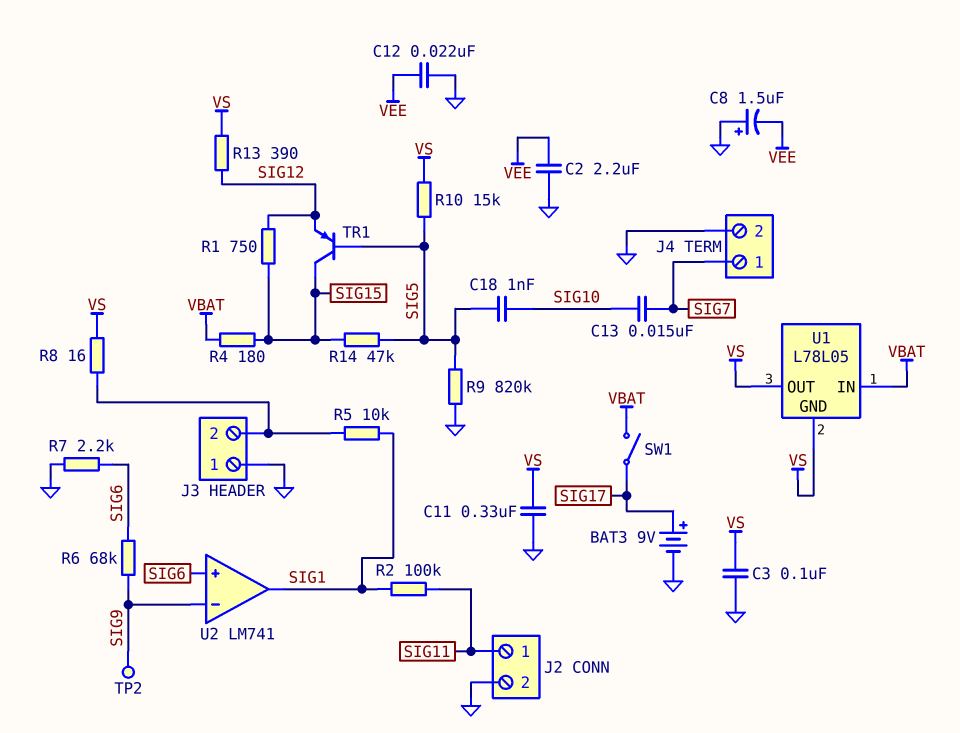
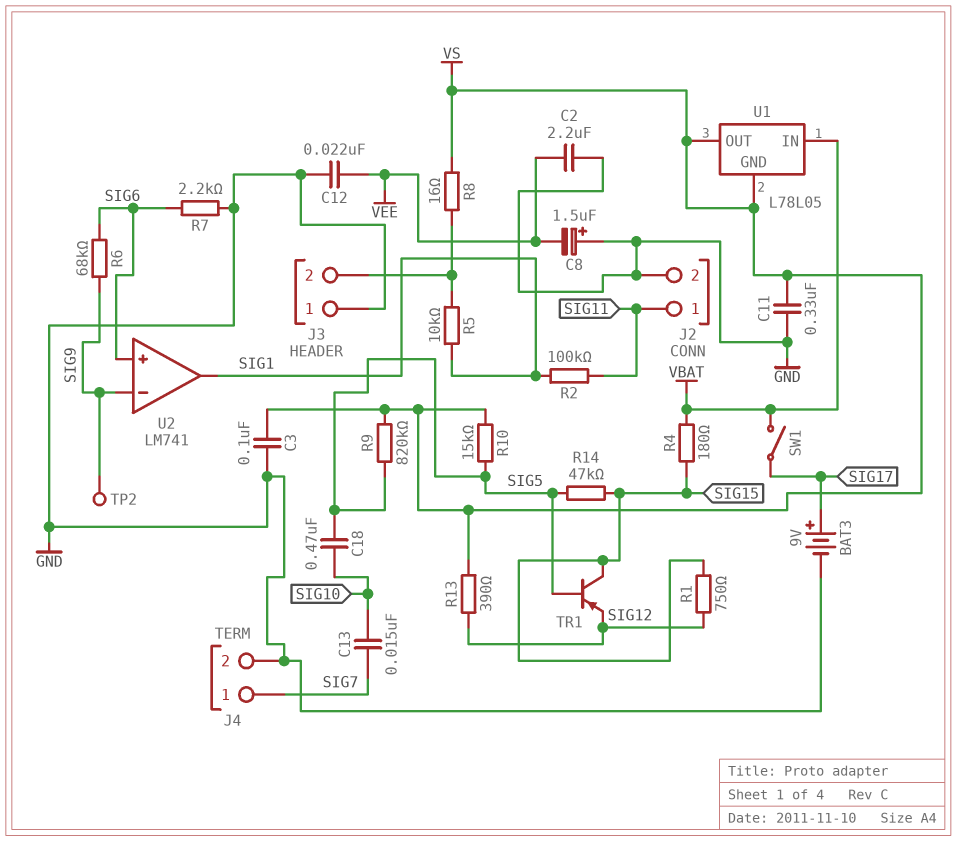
C18: 1nF (SIG5, SIG10) -> 470nF (SIG5, SIG10)
R9: 820k (GND, SIG5) -> 820k (SIG5, VS)

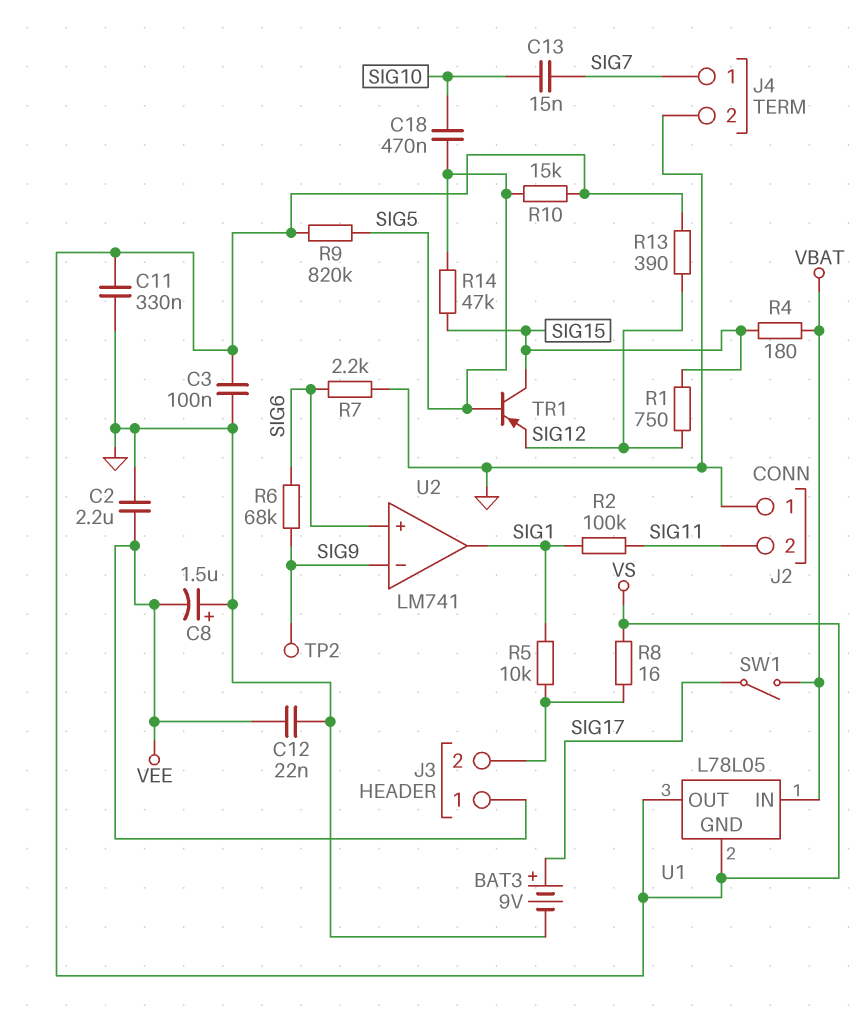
J2 pin 1: SIG11 -> GND
J2 pin 2: GND -> SIG11
J3 pin 1: GND -> VEE

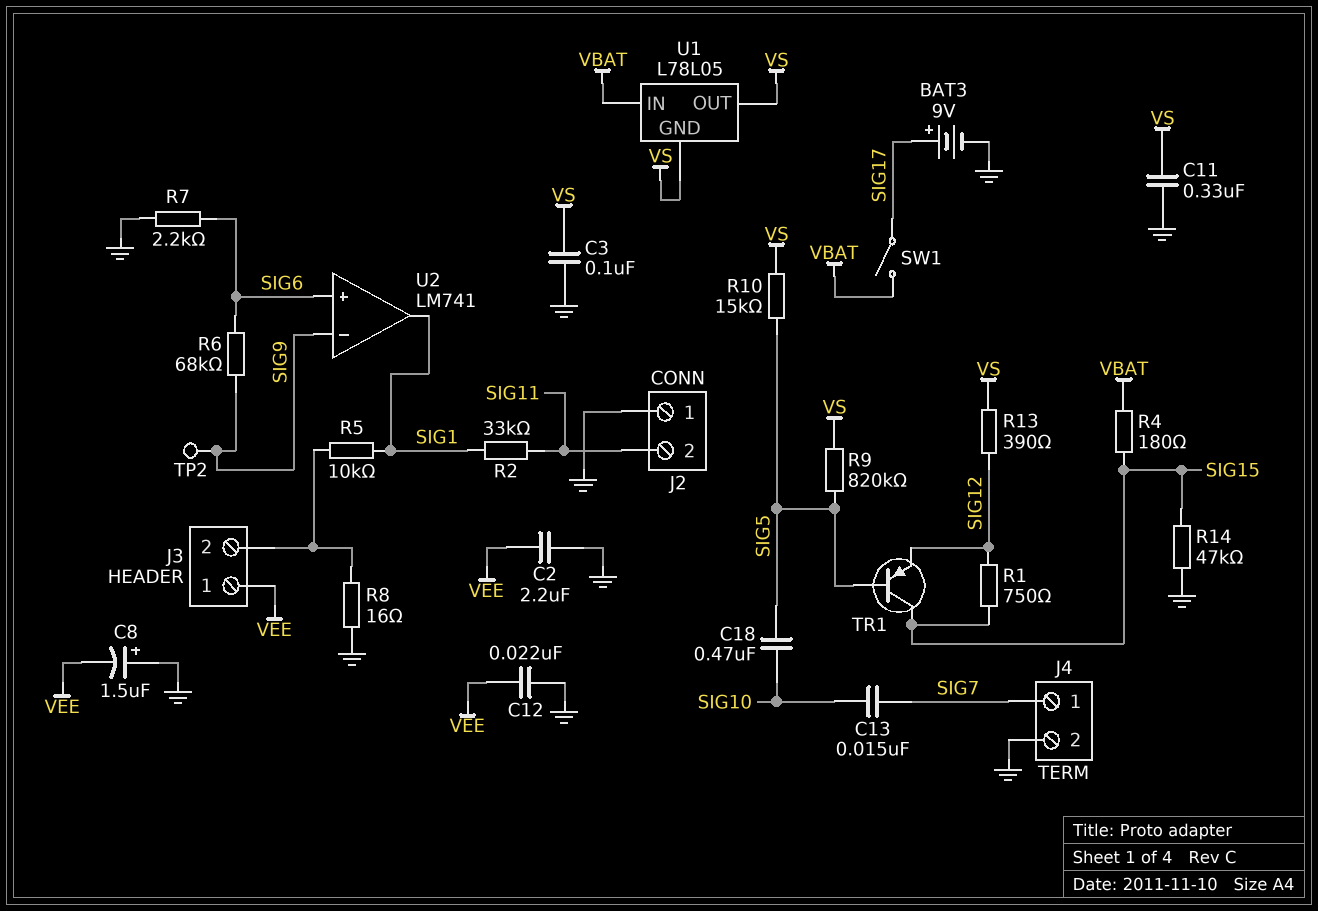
R2: 100k (SIG1, SIG11) -> 33k (SIG1, SIG11)
R8: 16 (J3/2, VS) -> 16 (GND, J3/2)
R14: 47k (SIG5, SIG15) -> 47k (GND, SIG15)

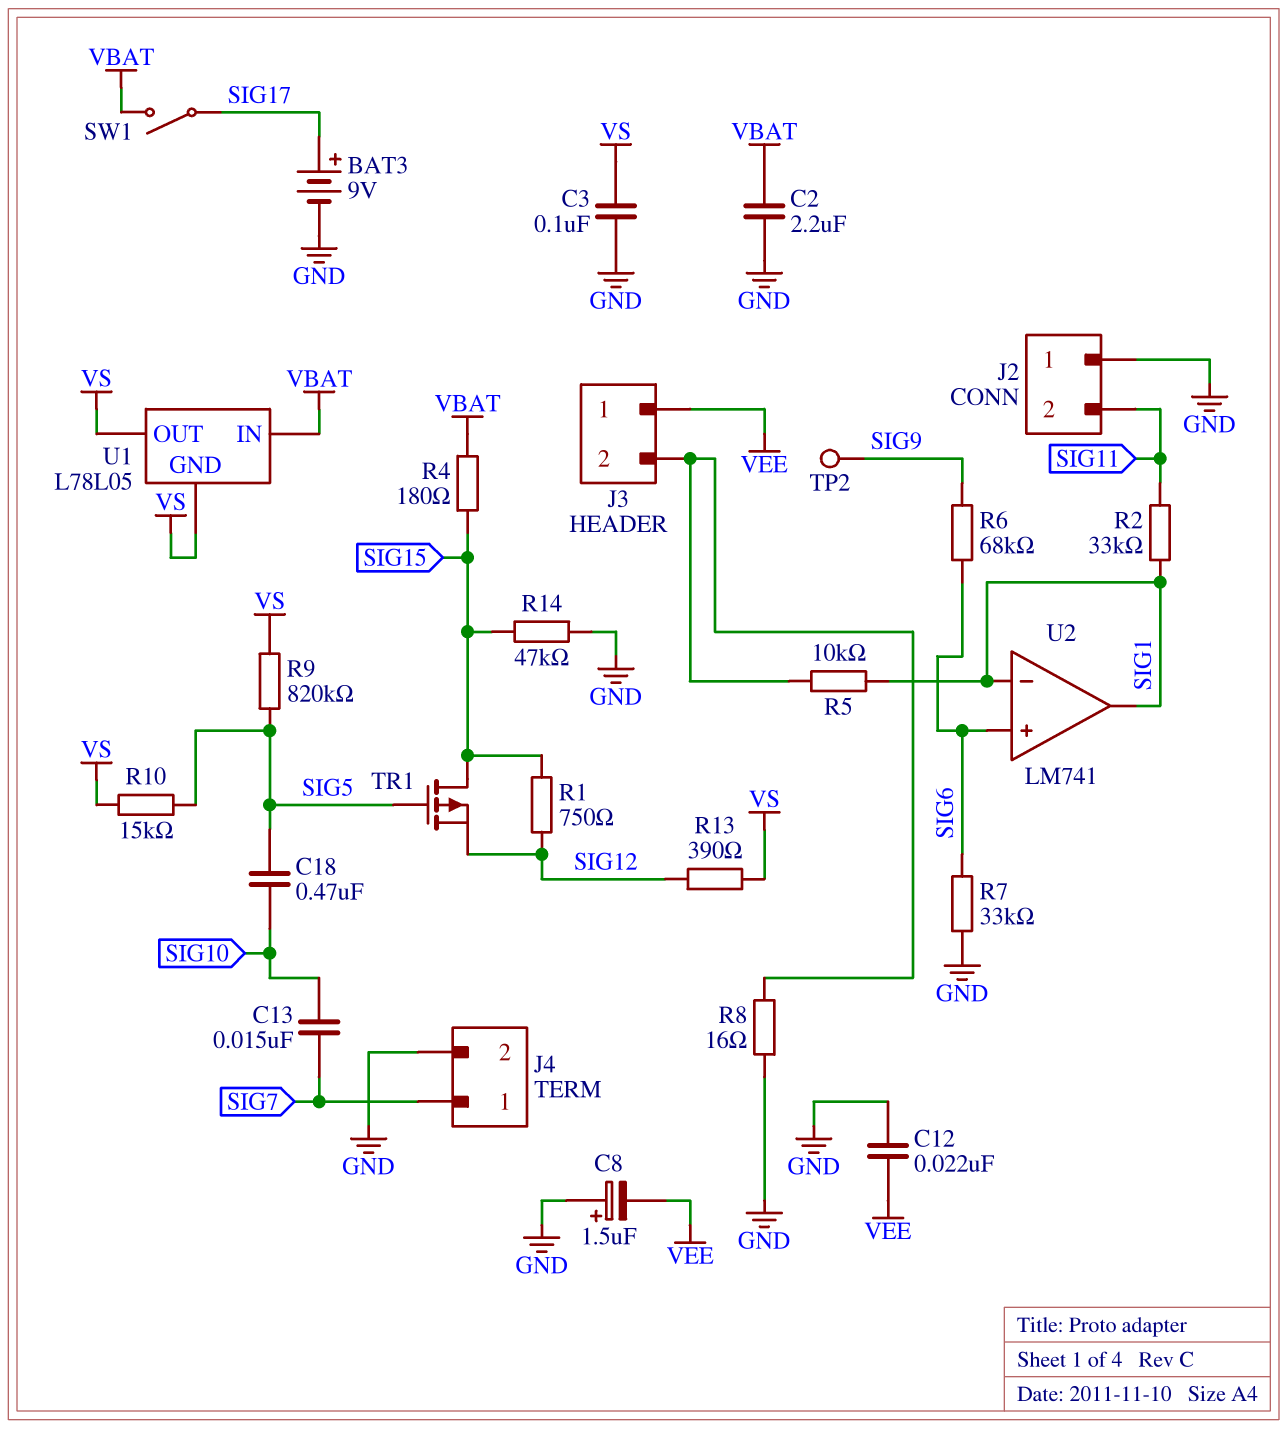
C2: 2.2uF (GND, VEE) -> 2.2uF (GND, VBAT)
C11: 330nF (GND, VS) -> none
R7: 2.2k (GND, SIG6) -> 33k (GND, SIG6)
TR1: PNP (B SIG5, C SIG15, E SIG12) -> PMOS (G SIG5, D SIG15, S SIG12)
U2 pin in-: SIG9 -> SIG1

